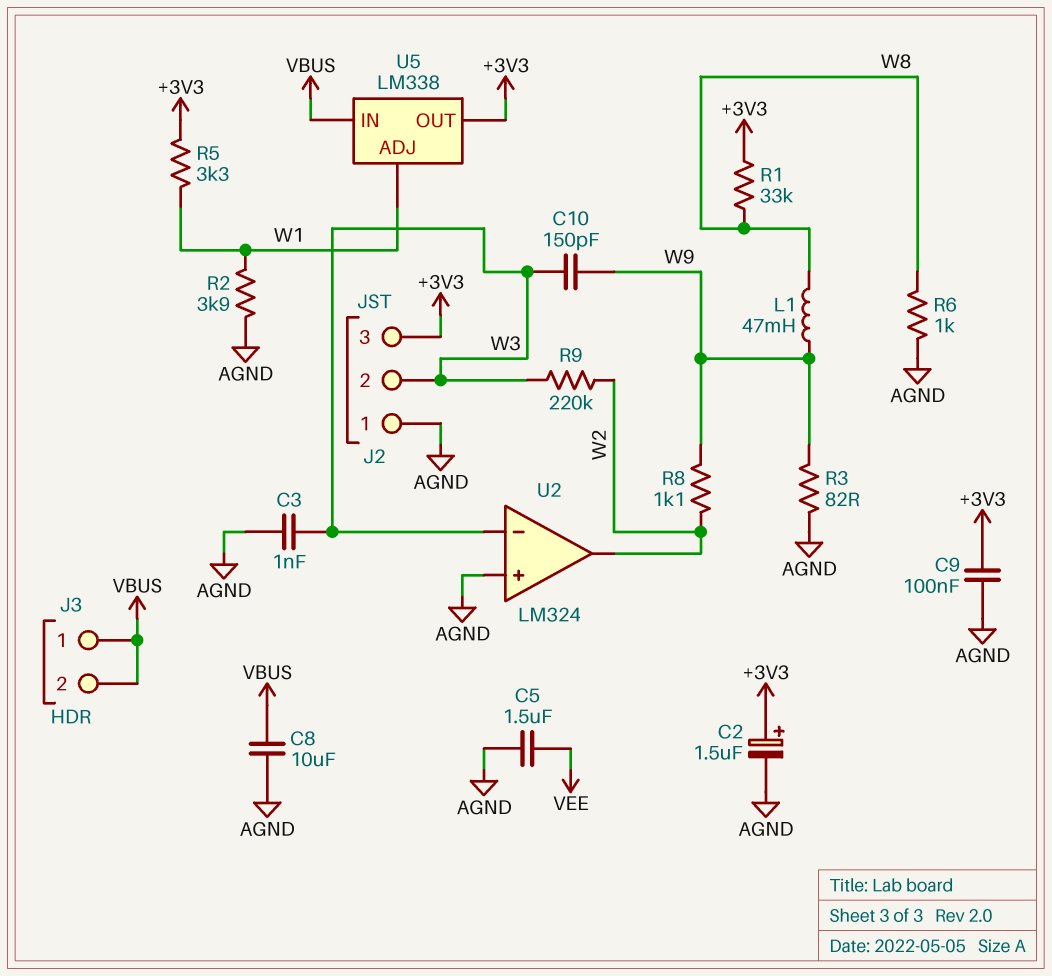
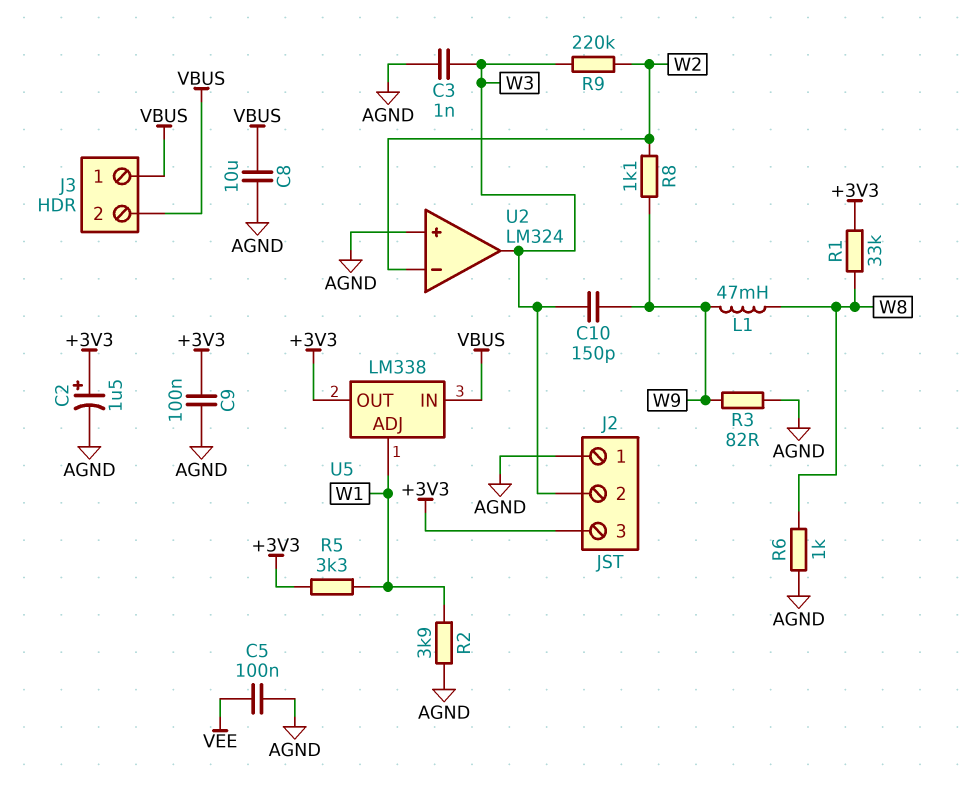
C5: 1.5uF (AGND, VEE) -> 100nF (AGND, VEE)
U2 pin in-: W3 -> W2
U2 pin out: W2 -> W3

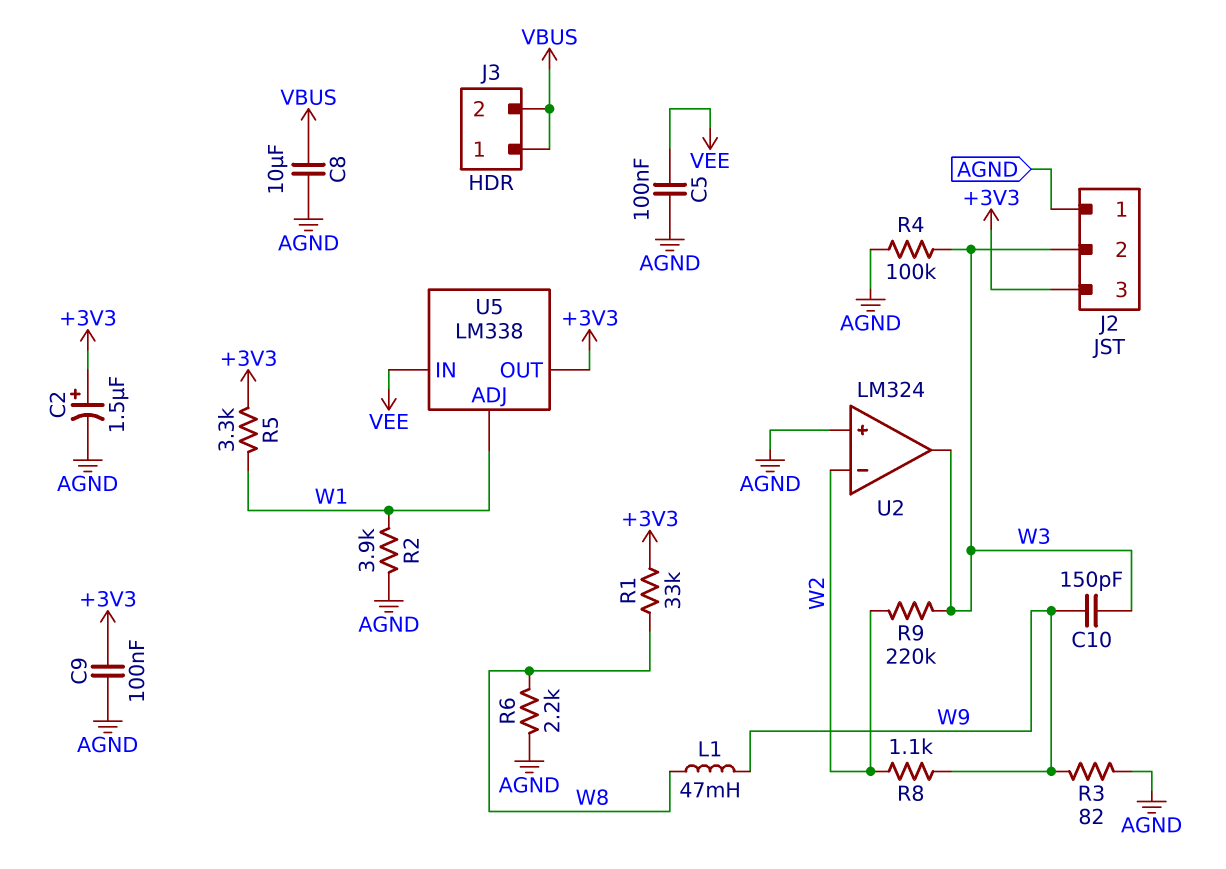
C3: 1nF (AGND, W3) -> none
R4: none -> 100k (AGND, W3)
R6: 1k (AGND, W8) -> 2.2k (AGND, W8)
U5 pin IN: VBUS -> VEE

